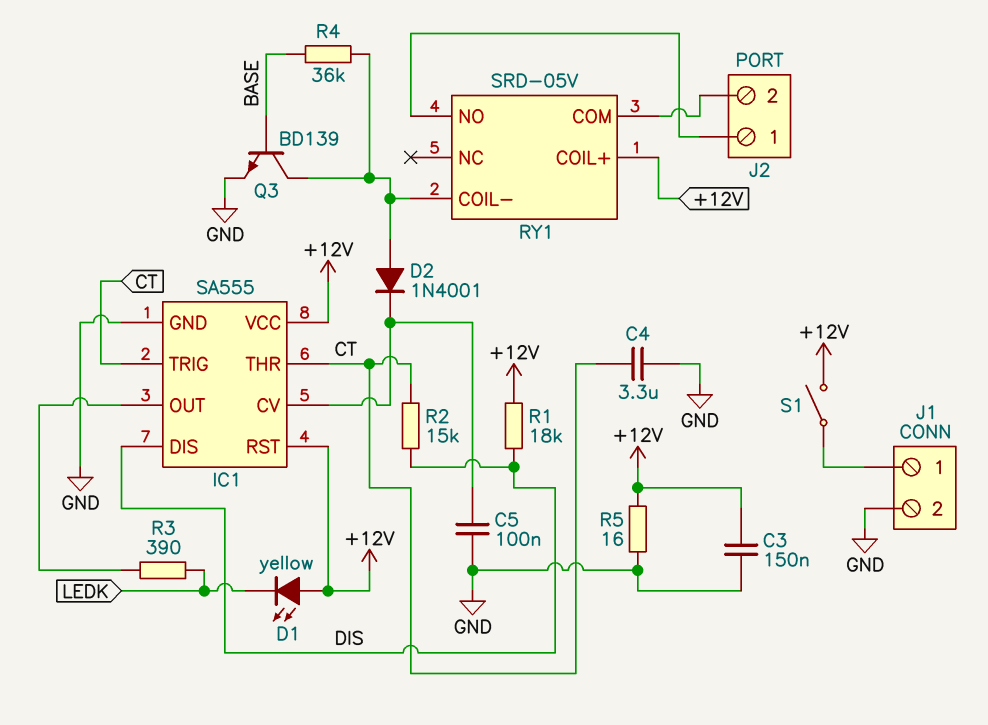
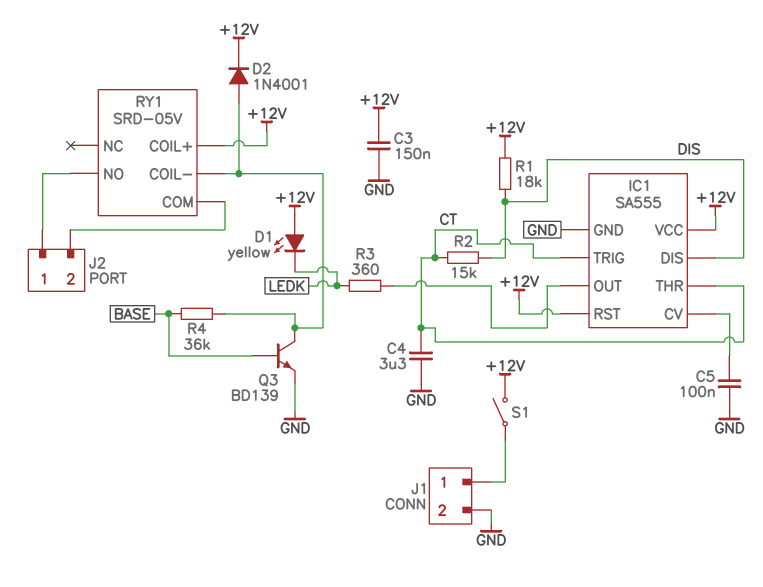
D2: diode 1N4001 (A RY1/COIL-, K IC1/CV) -> diode 1N4001 (A RY1/COIL-, K +12V)
R3: 390 (IC1/OUT, LEDK) -> 360 (IC1/OUT, LEDK)
R5: 16 (+12V, GND) -> none

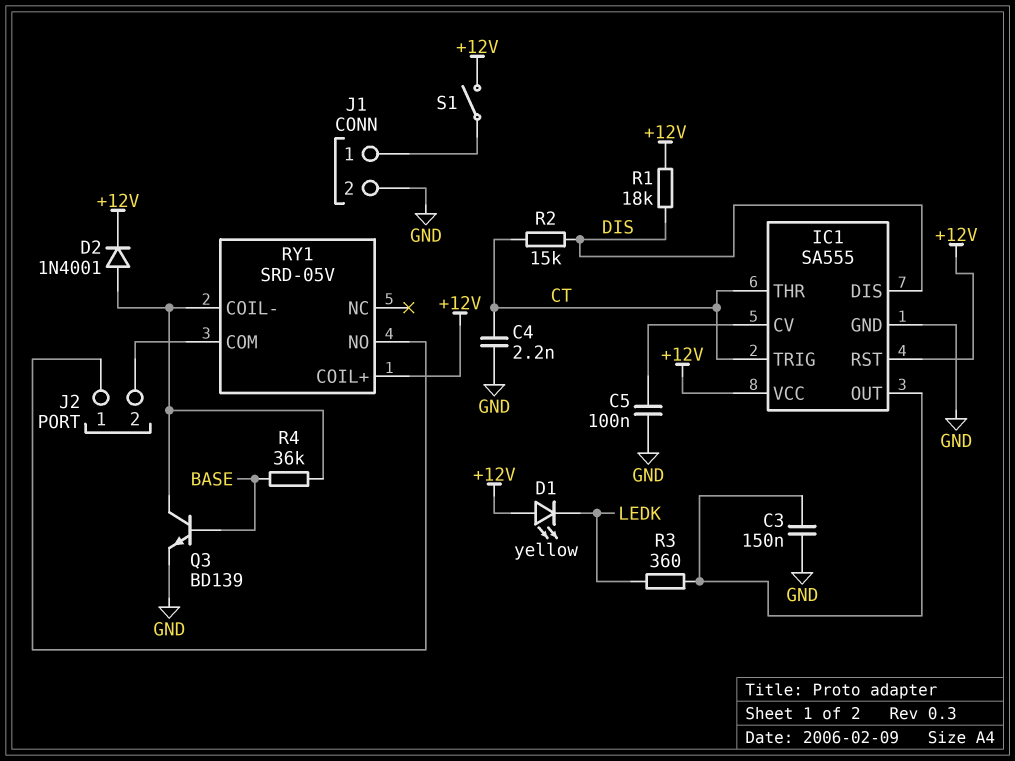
C3: 150nF (+12V, GND) -> 150nF (GND, IC1/OUT)
C4: 3.3uF (CT, GND) -> 2.2nF (CT, GND)

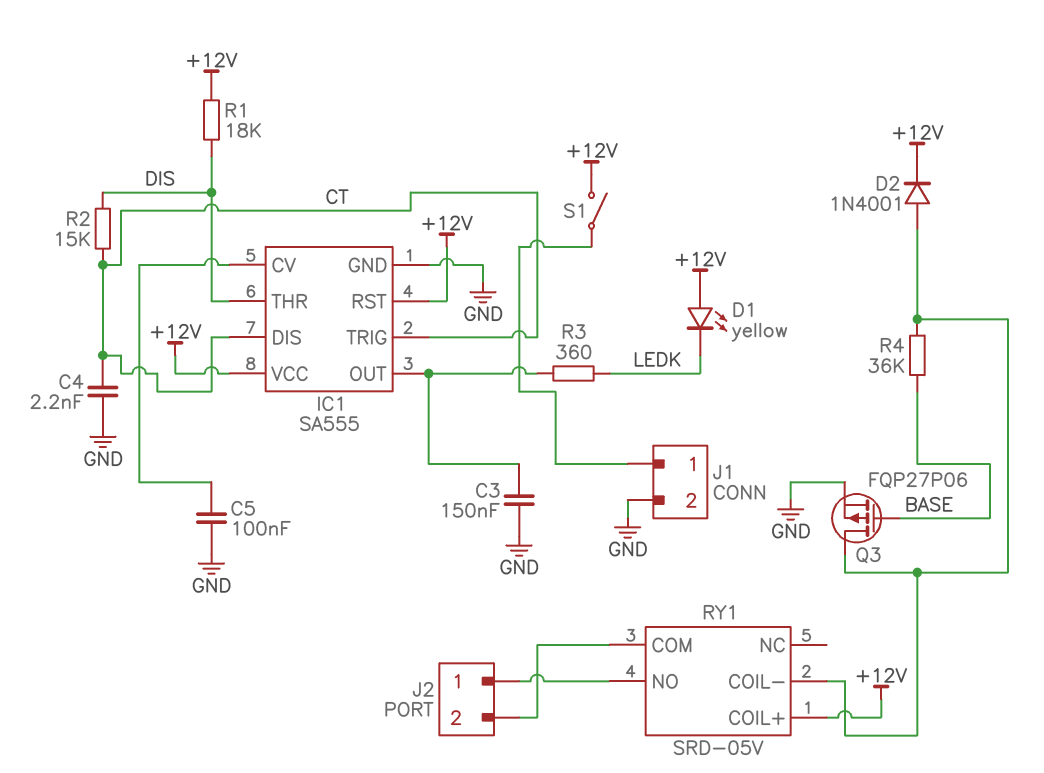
IC1 pin DIS: DIS -> CT
IC1 pin THR: CT -> DIS
Q3: NPN BD139 (B BASE, C RY1/COIL-, E GND) -> PMOS FQP27P06 (G BASE, D RY1/COIL-, S GND)

